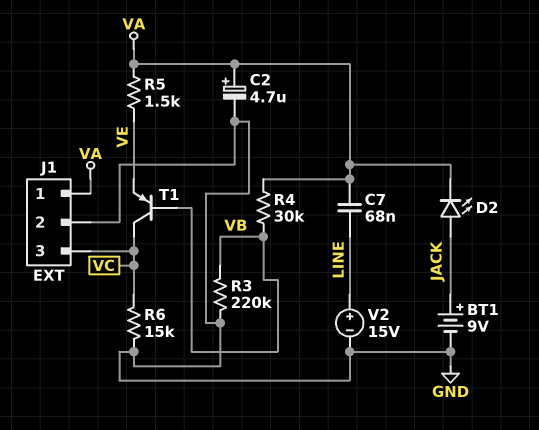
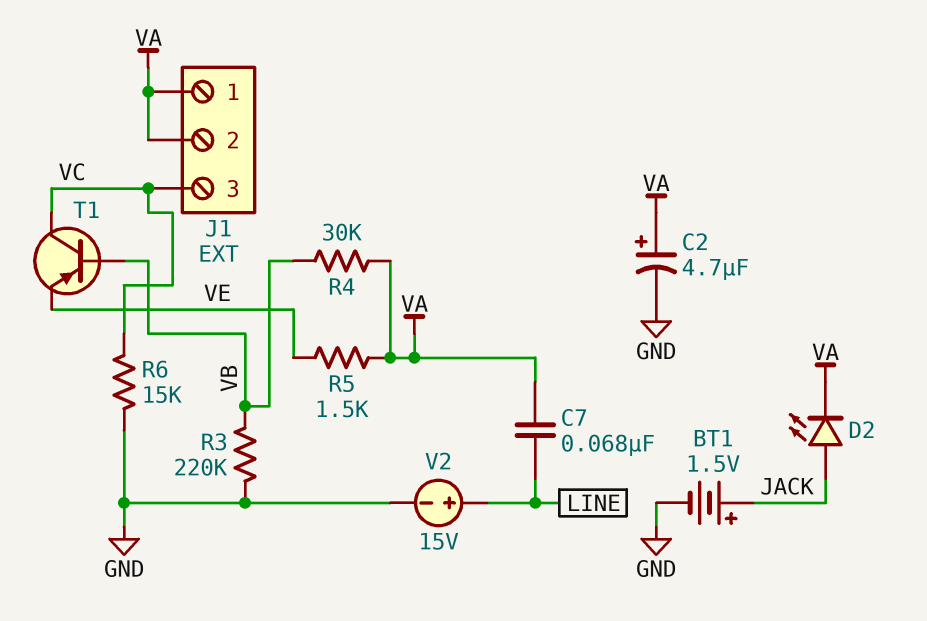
BT1: 9V (plus JACK, minus GND) -> 1.5V (plus JACK, minus GND)
J1 pin 2: GND -> VA

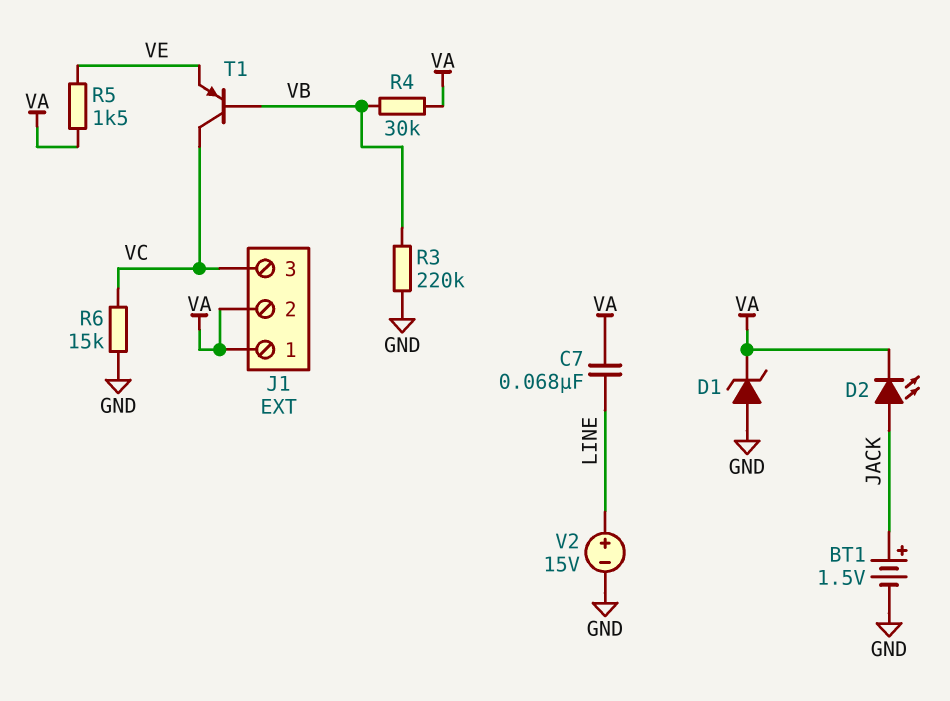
C2: 4.7uF (plus VA, minus GND) -> none
D1: none -> zener (A GND, K VA)

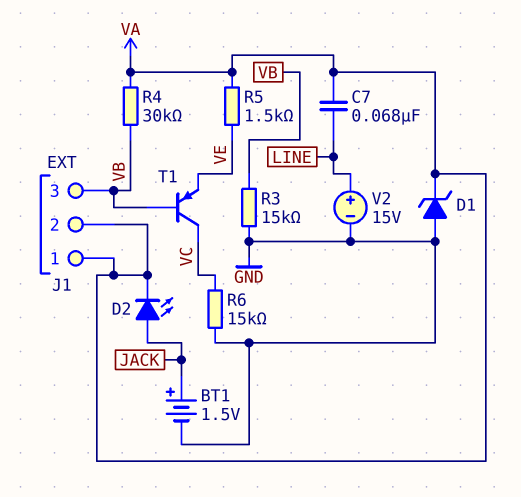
J1 pin 3: VC -> VB
R3: 220k (GND, VB) -> 15k (GND, VB)

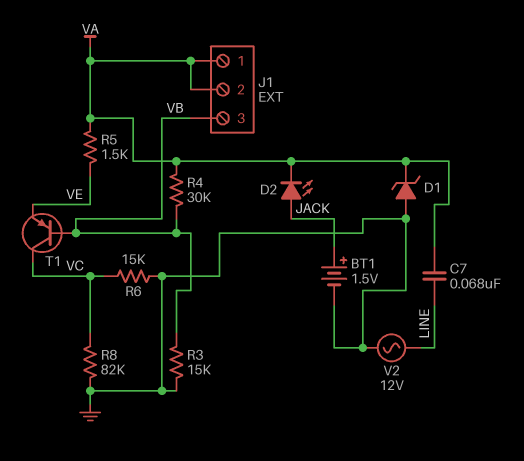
R8: none -> 82k (GND, VC)
V2: 15V (plus LINE, minus GND) -> AC 12V (GND, LINE)

